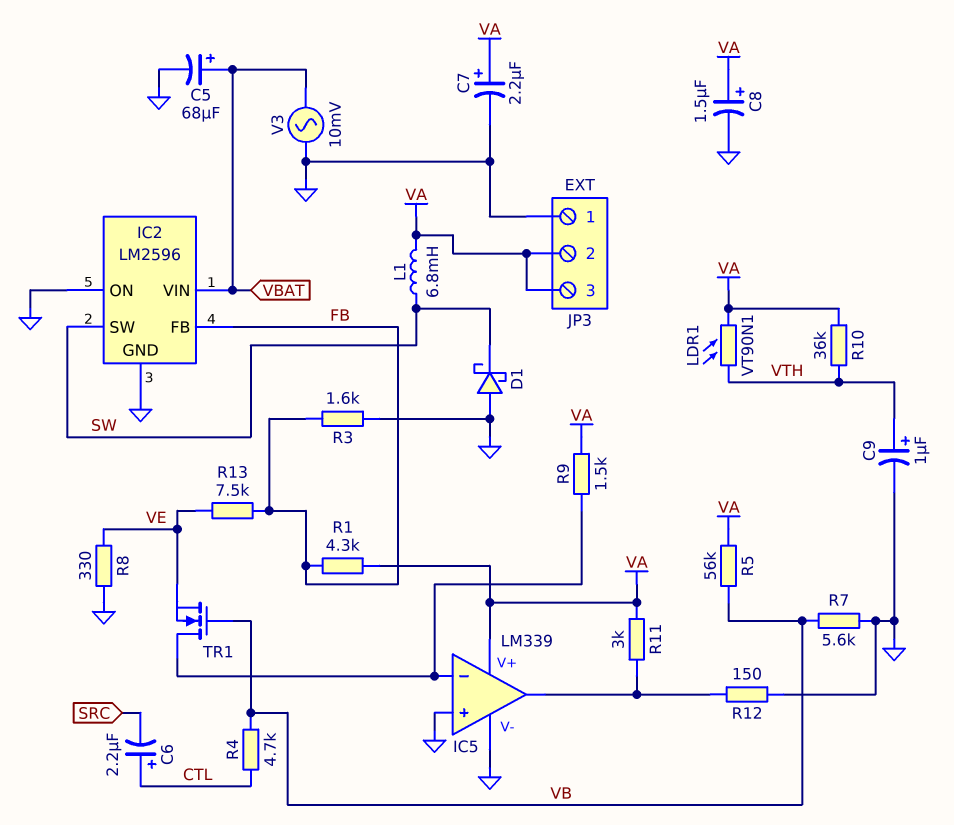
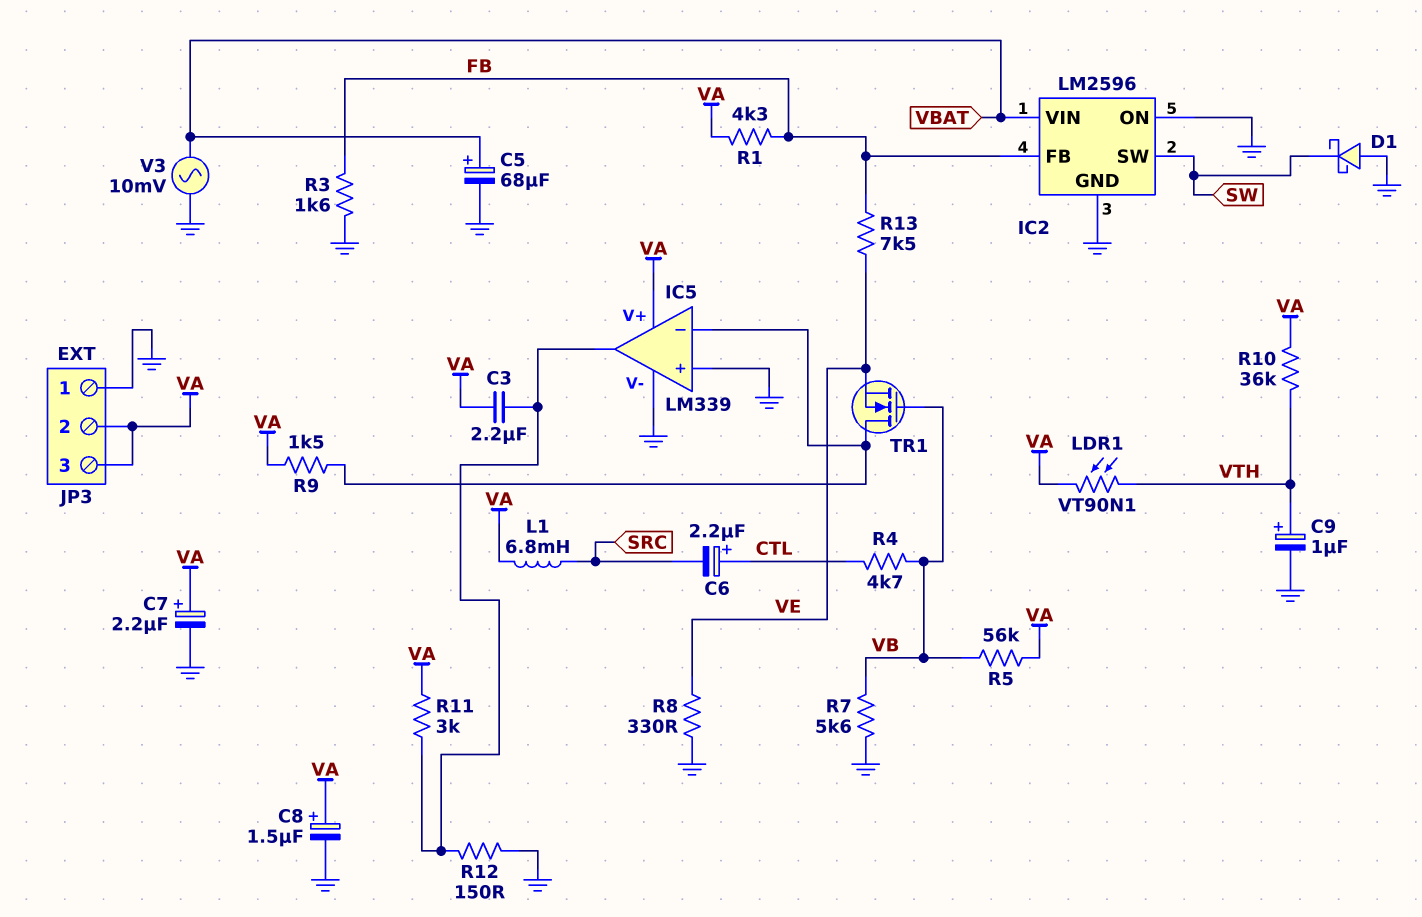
C3: none -> 2.2uF (IC5/out, VA)
L1: 6.8mH (SW, VA) -> 6.8mH (SRC, VA)

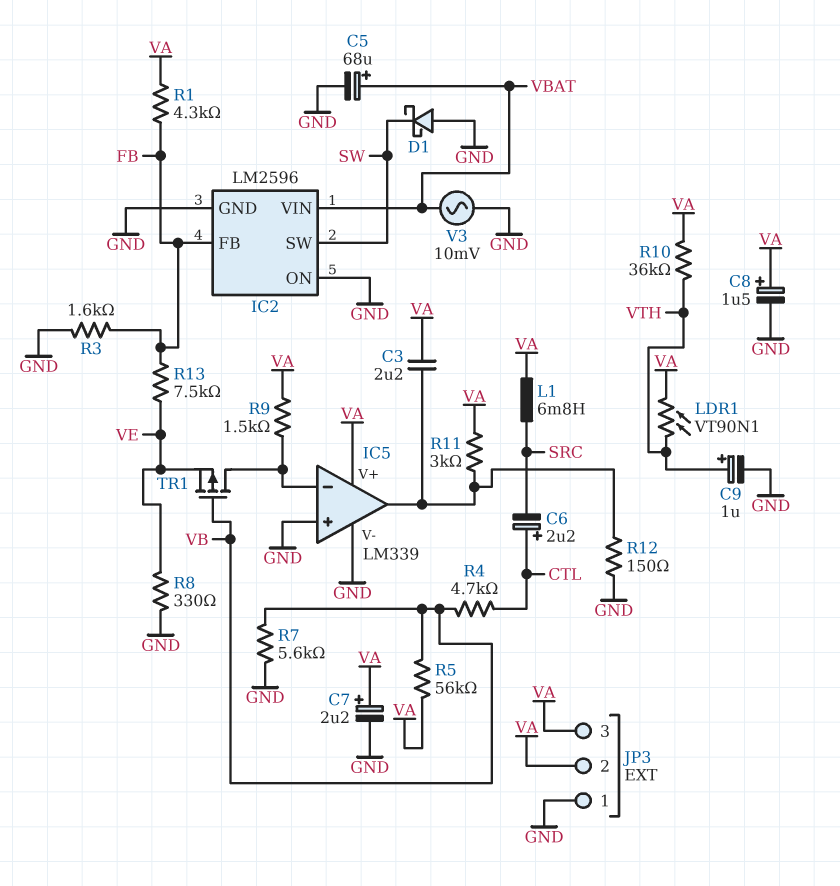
TR1: NMOS (G VB, D IC5/in-, S VE) -> PMOS (G VB, D IC5/in-, S VE)

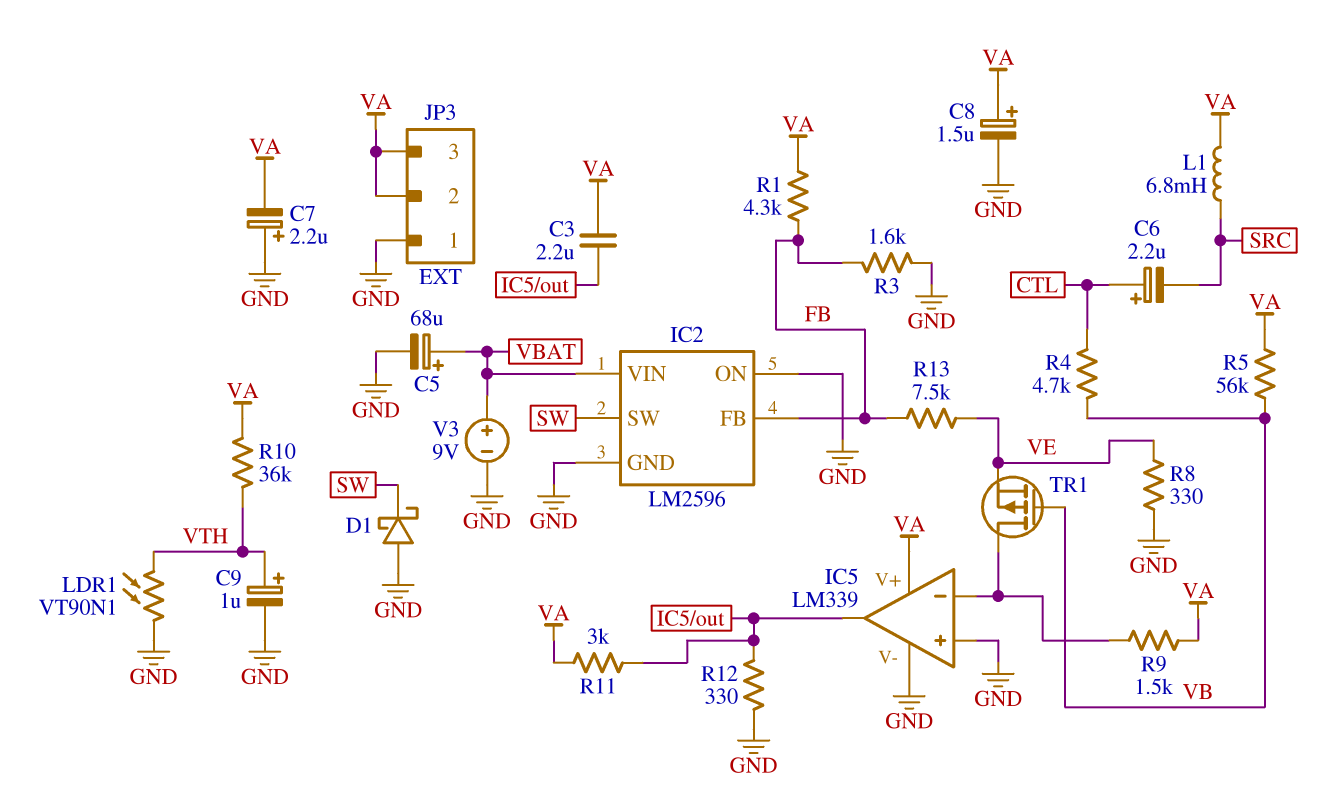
C7: 2.2uF (plus VA, minus GND) -> 2.2uF (plus GND, minus VA)
LDR1: VT90N1 (VA, VTH) -> VT90N1 (GND, VTH)
R7: 5.6k (GND, VB) -> none
R12: 150 (GND, IC5/out) -> 330 (GND, IC5/out)
V3: AC 10mV (GND, VBAT) -> 9V (plus VBAT, minus GND)

